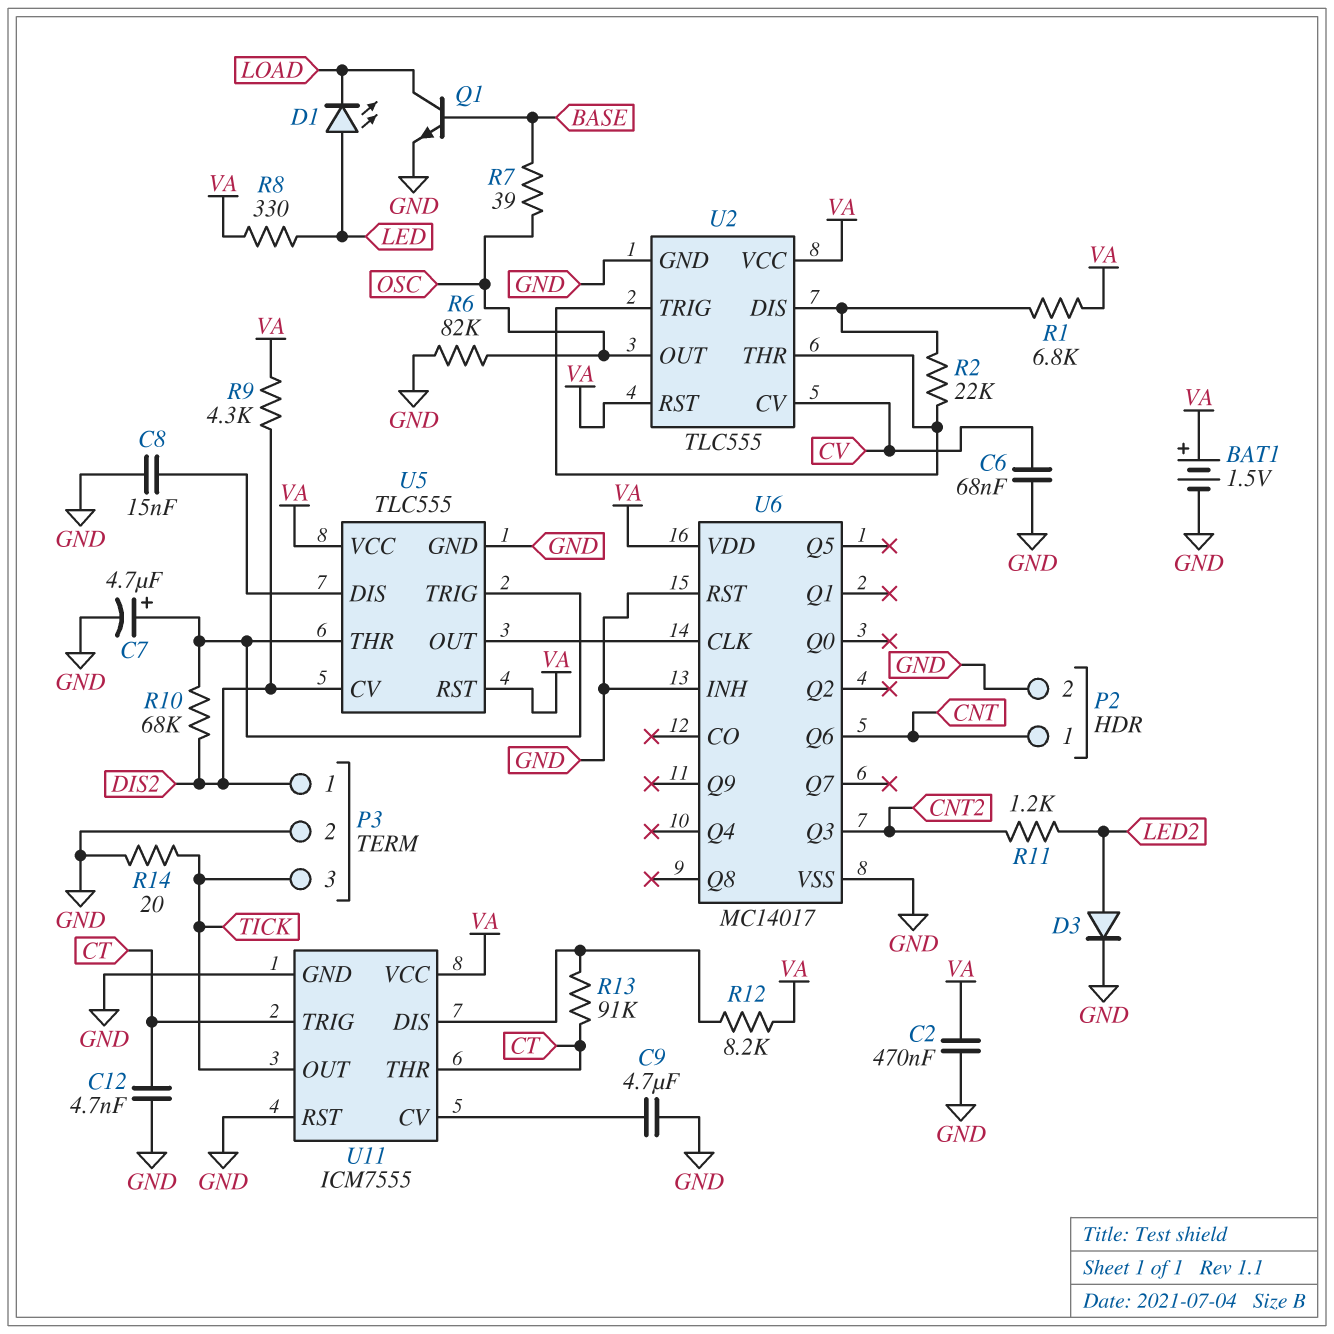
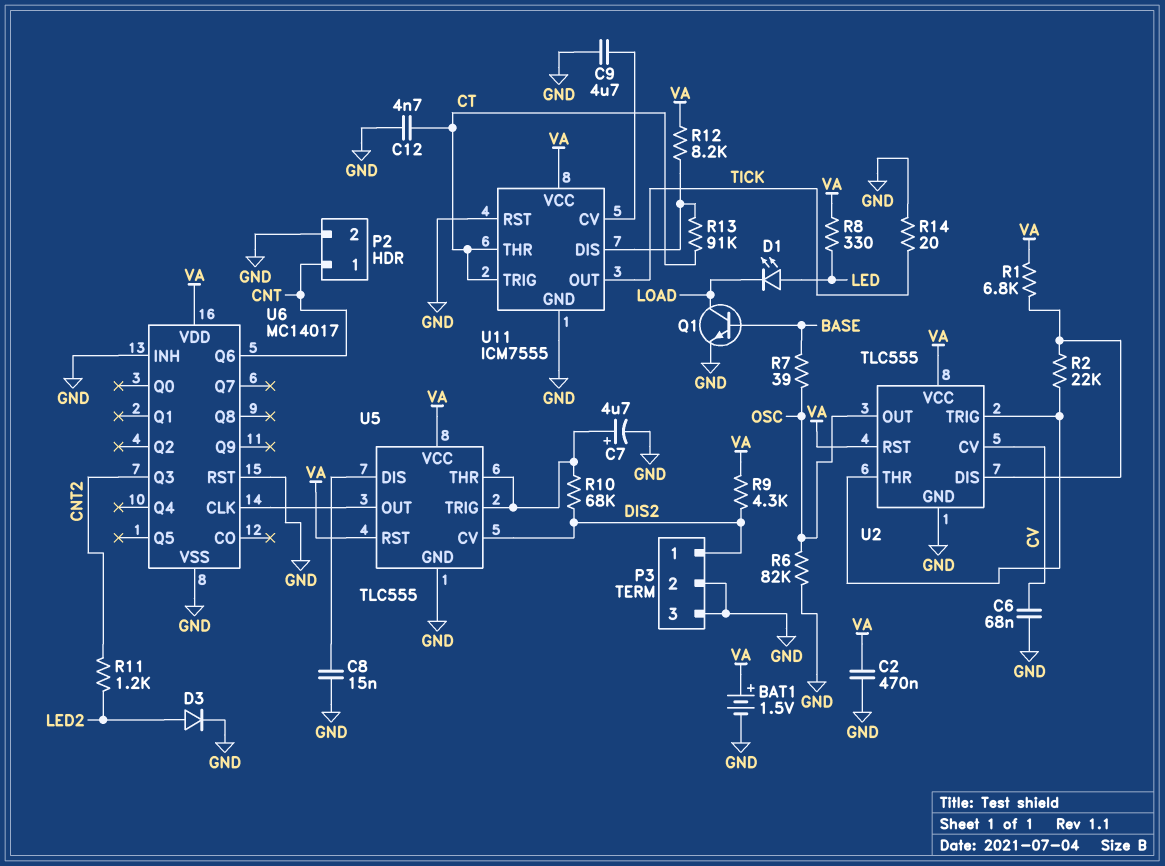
P3 pin 3: TICK -> GND

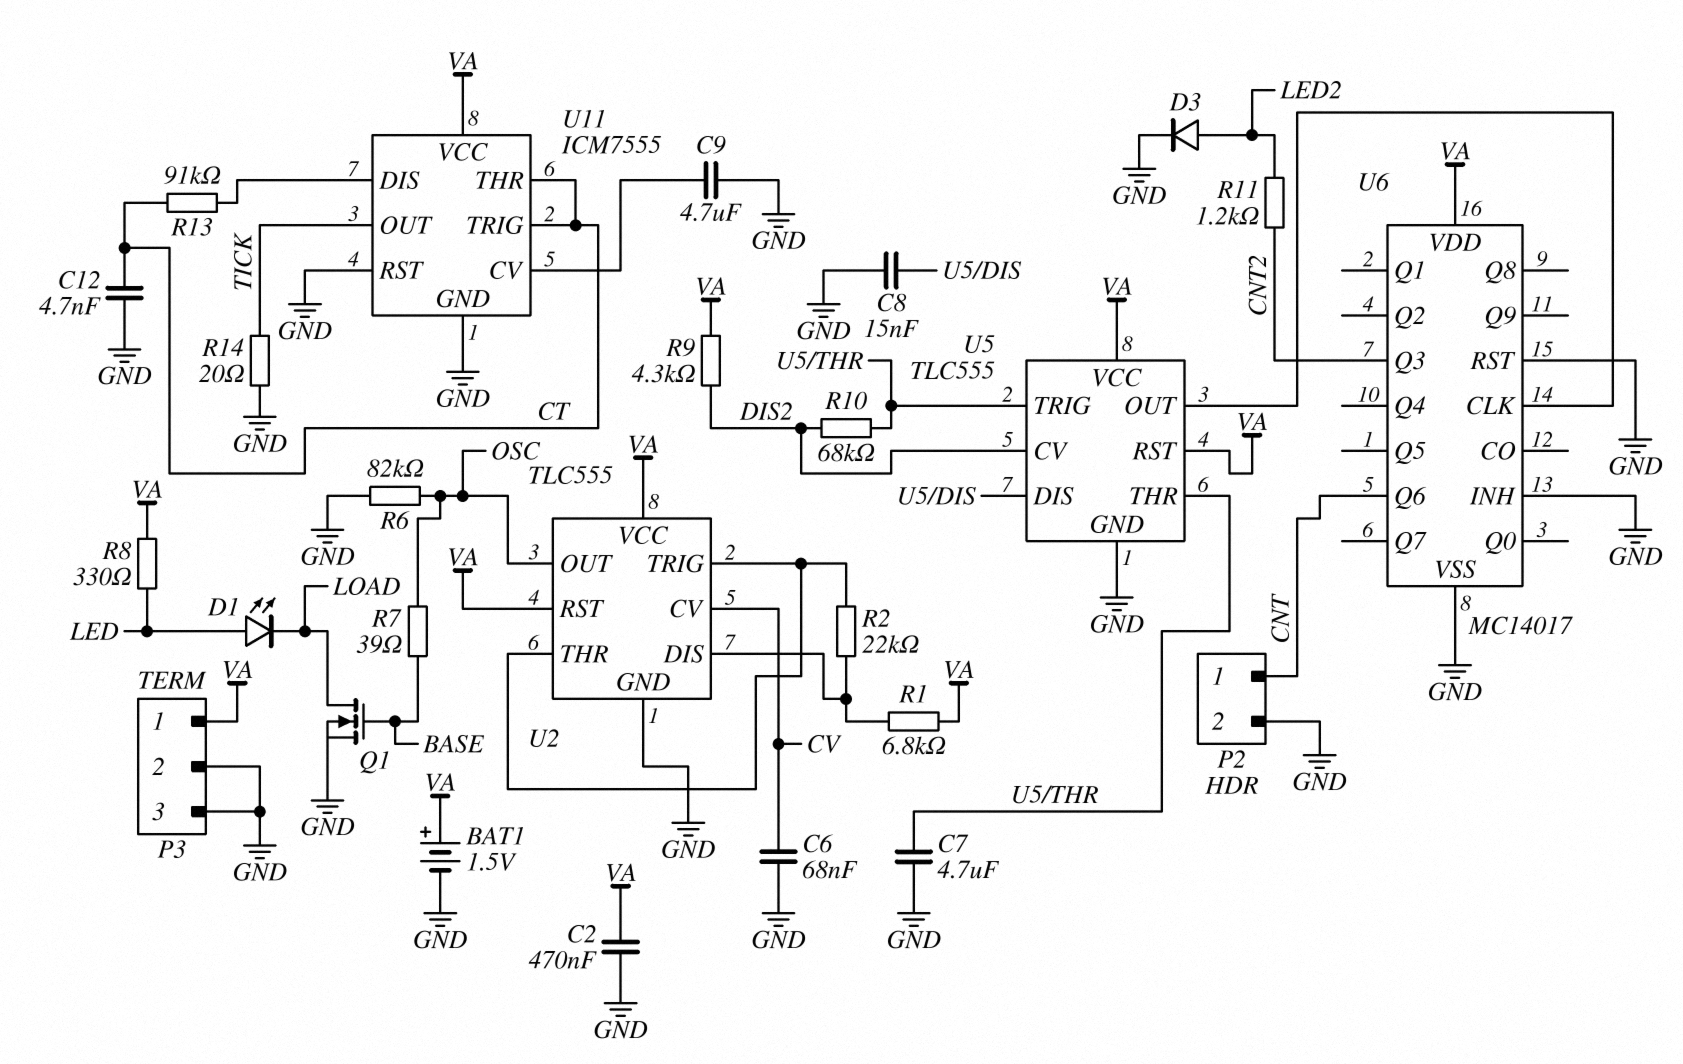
C7: 4.7uF (plus U5/THR, minus GND) -> 4.7uF (GND, U5/THR)
P3 pin 1: DIS2 -> VA
Q1: NPN (B BASE, C LOAD, E GND) -> NMOS (G BASE, D LOAD, S GND)
R12: 8.2k (U11/DIS, VA) -> none

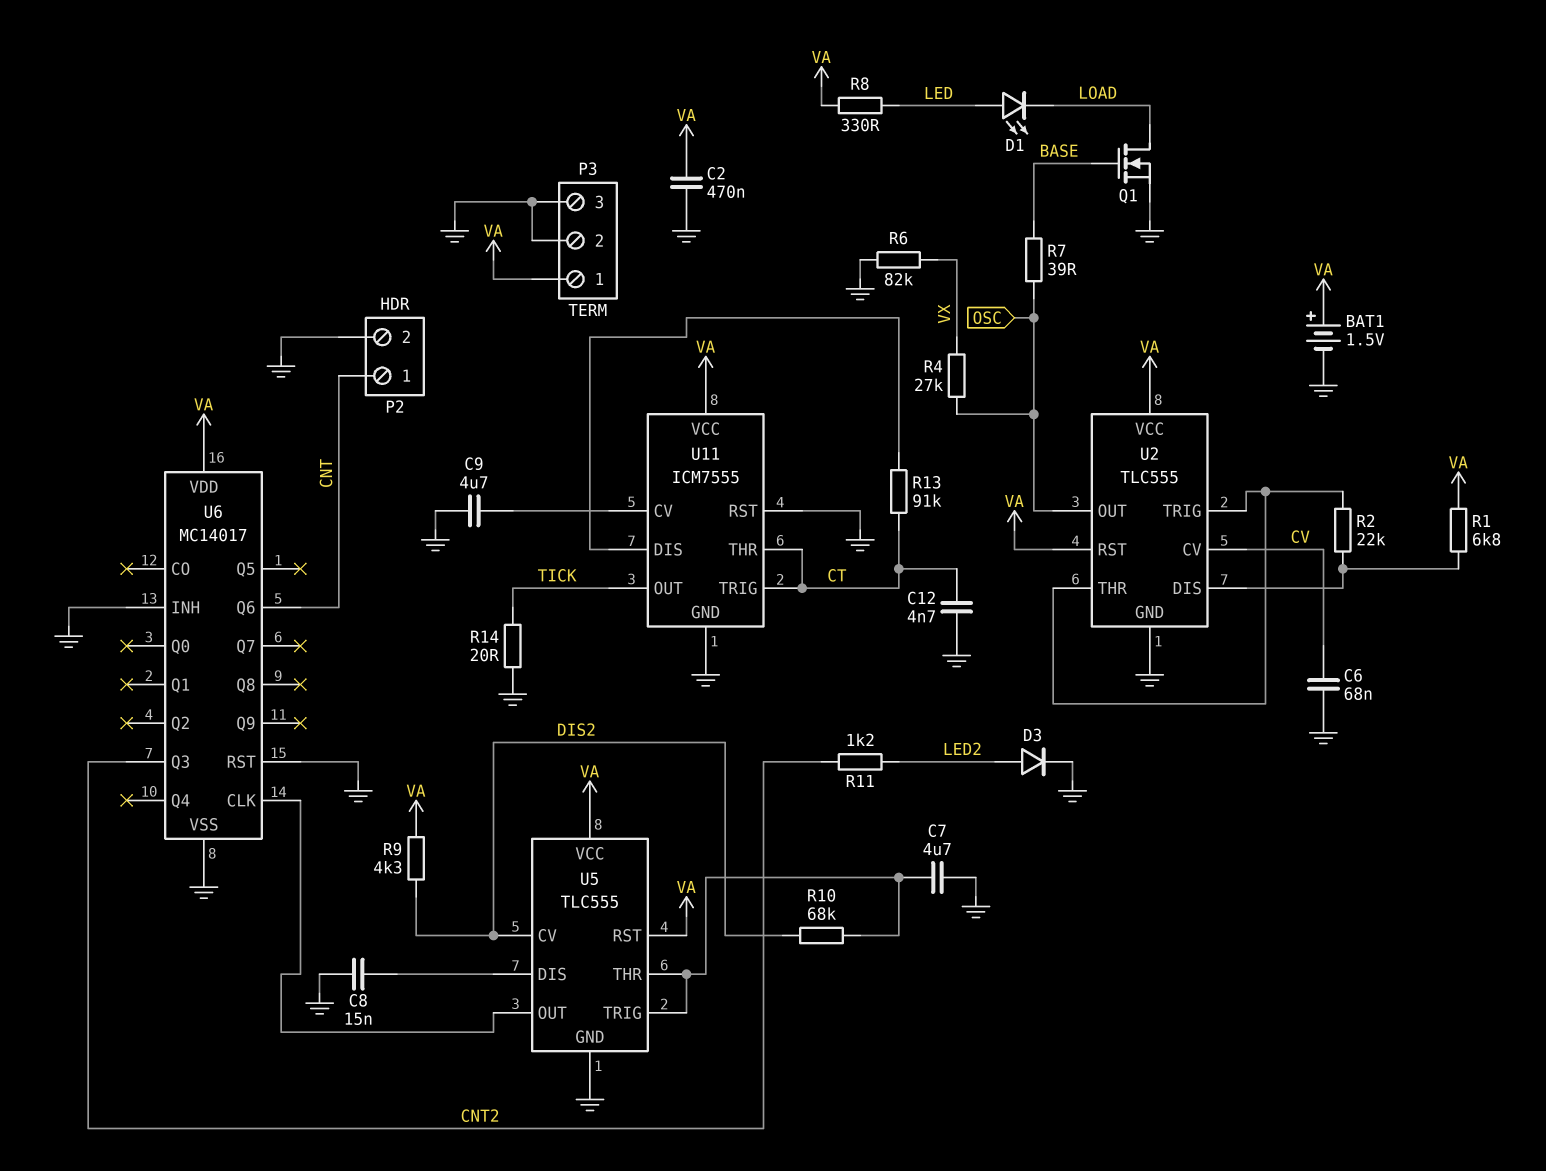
R4: none -> 27k (OSC, VX)
R6: 82k (GND, OSC) -> 82k (GND, VX)

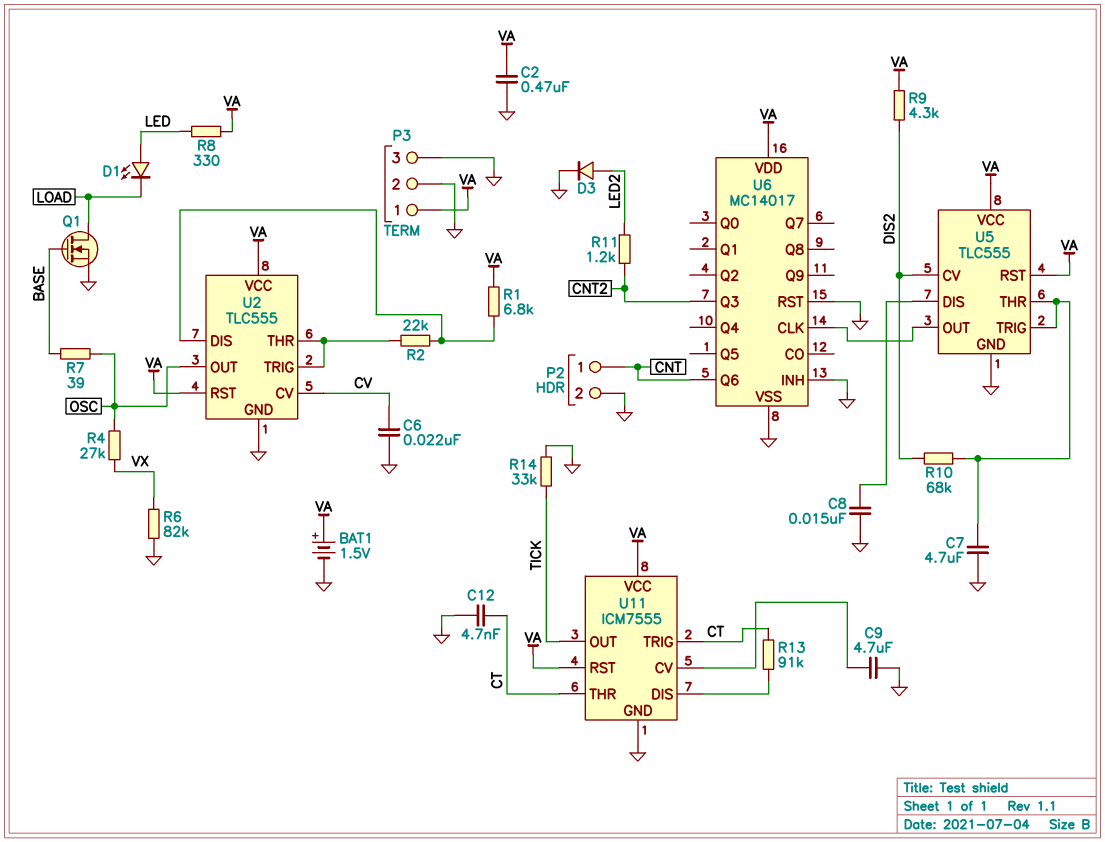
C6: 68nF (CV, GND) -> 22nF (CV, GND)
R14: 20 (GND, TICK) -> 33k (GND, TICK)
U11 pin RST: GND -> VA

